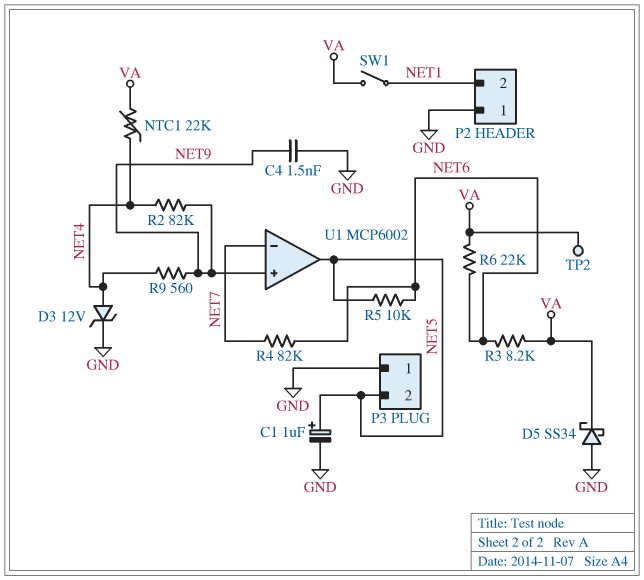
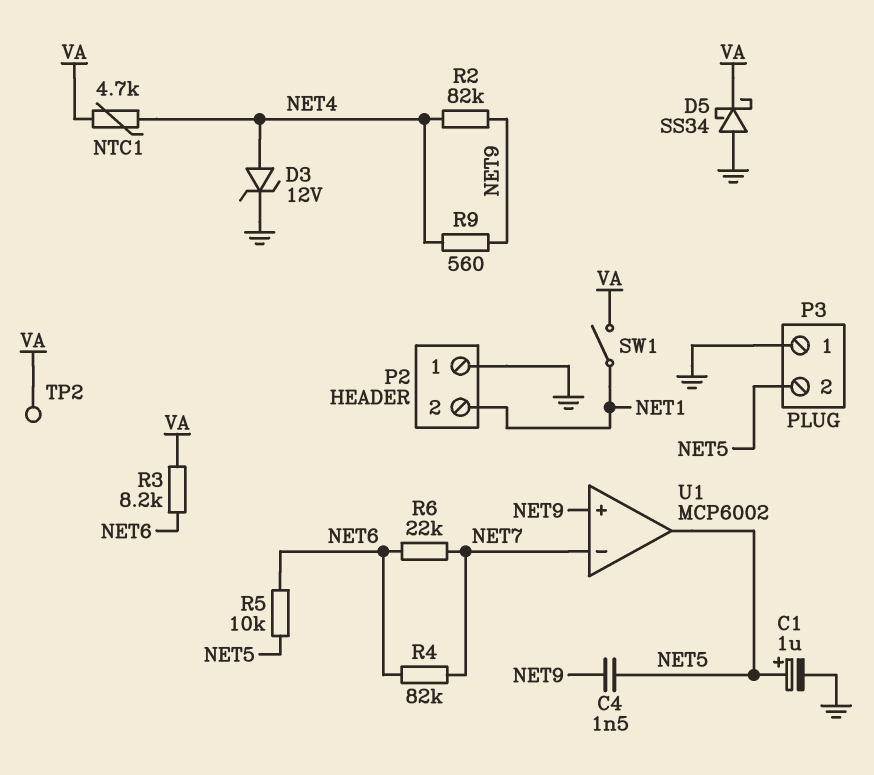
C4: 1.5nF (GND, NET9) -> 1.5nF (NET5, NET9)
NTC1: 22k (NET4, VA) -> 4.7k (NET4, VA)
R6: 22k (NET6, VA) -> 22k (NET6, NET7)

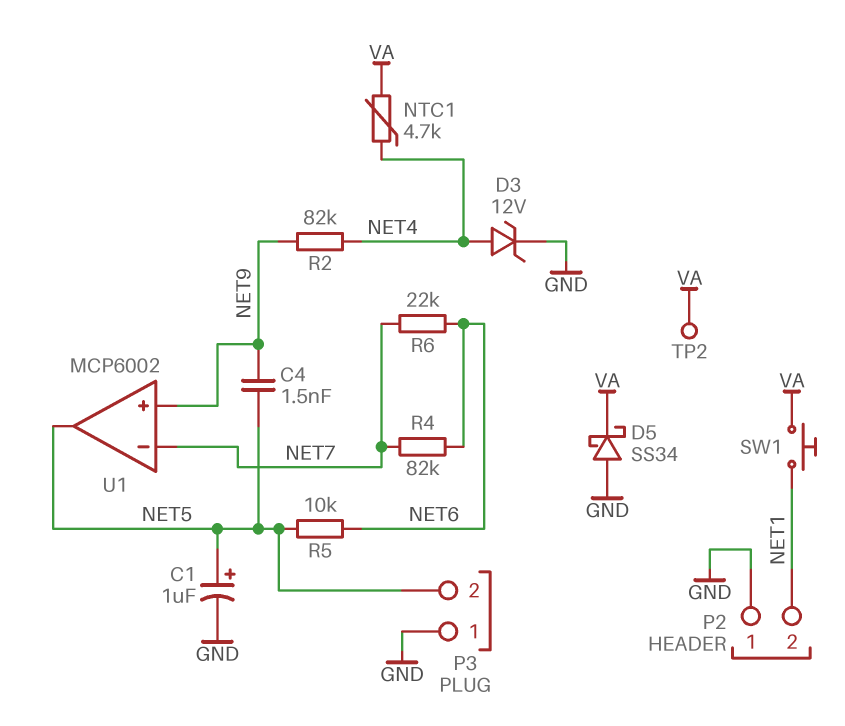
R3: 8.2k (NET6, VA) -> none
R9: 560 (NET4, NET9) -> none
SW1: switch (NET1, VA) -> button (NET1, VA)

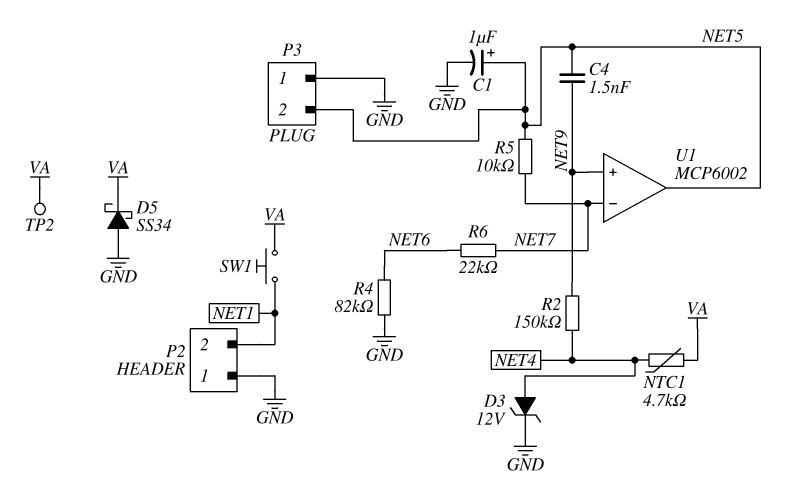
R2: 82k (NET4, NET9) -> 150k (NET4, NET9)
R4: 82k (NET6, NET7) -> 82k (GND, NET6)
R5: 10k (NET5, NET6) -> 10k (NET5, NET7)

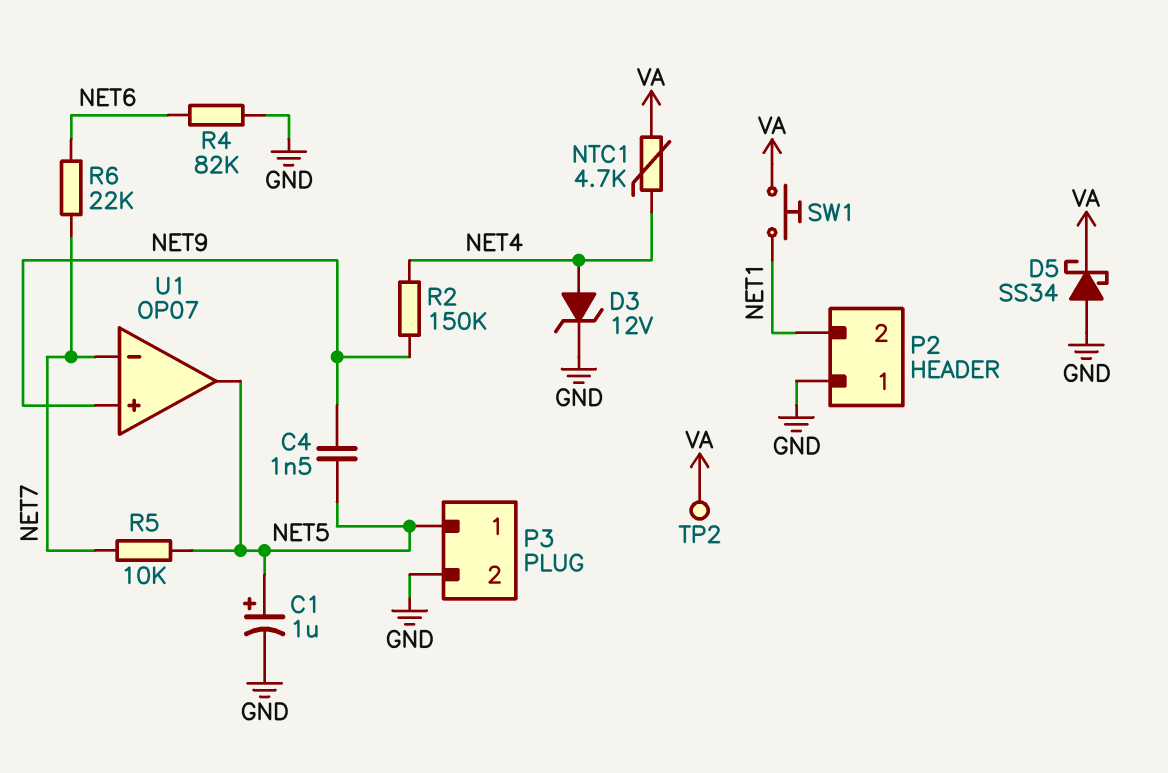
P3 pin 1: GND -> NET5
P3 pin 2: NET5 -> GND
U1: MCP6002 -> OP07

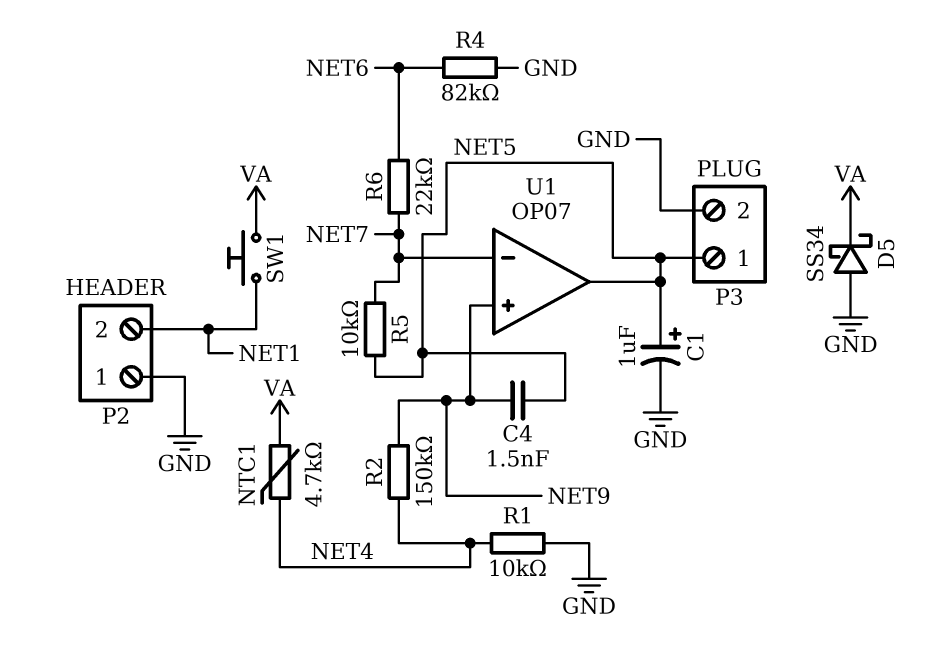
D3: zener 12V (A NET4, K GND) -> none
R1: none -> 10k (GND, NET4)
TP2: test point (VA) -> none

